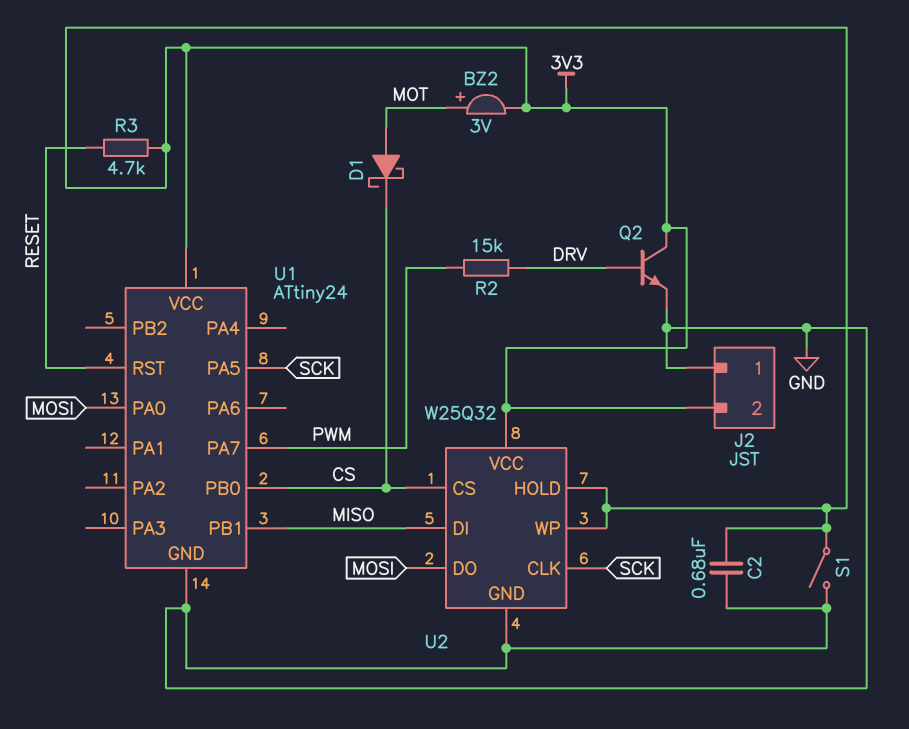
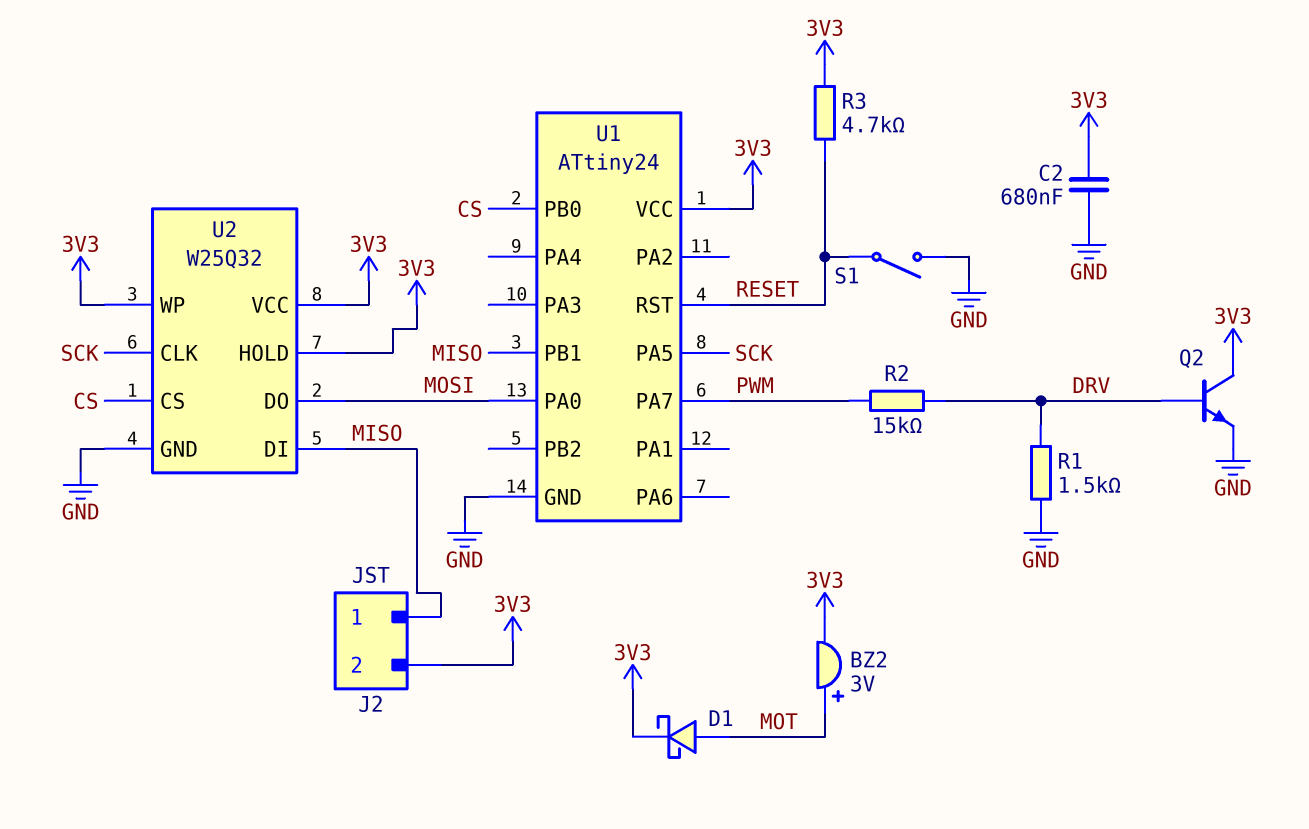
D1: schottky (A MOT, K CS) -> schottky (A MOT, K 3V3)
J2 pin 1: GND -> MISO
R1: none -> 1.5k (DRV, GND)
S1: switch (3V3, GND) -> switch (GND, RESET)

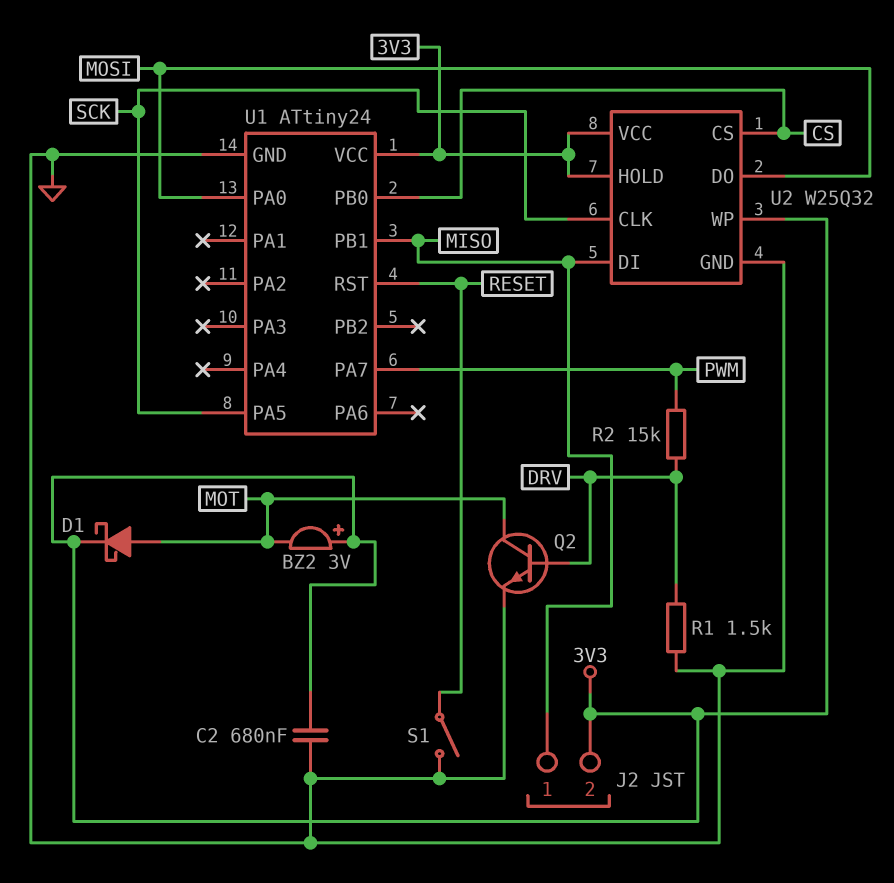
BZ2: buzzer 3V (plus MOT, minus 3V3) -> buzzer 3V (plus 3V3, minus MOT)
Q2: NPN (B DRV, C 3V3, E GND) -> NPN (B DRV, C MOT, E GND)
R3: 4.7k (3V3, RESET) -> none

